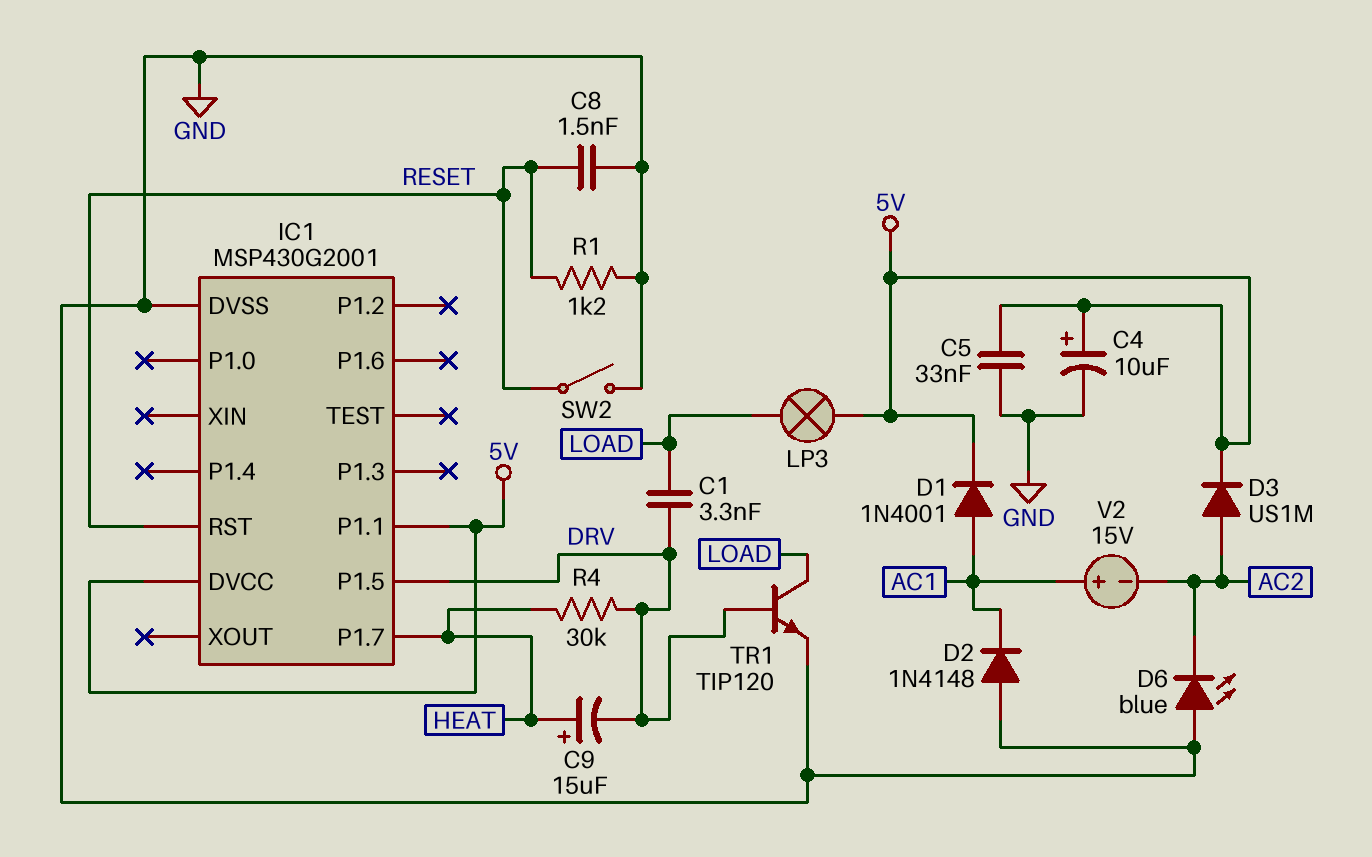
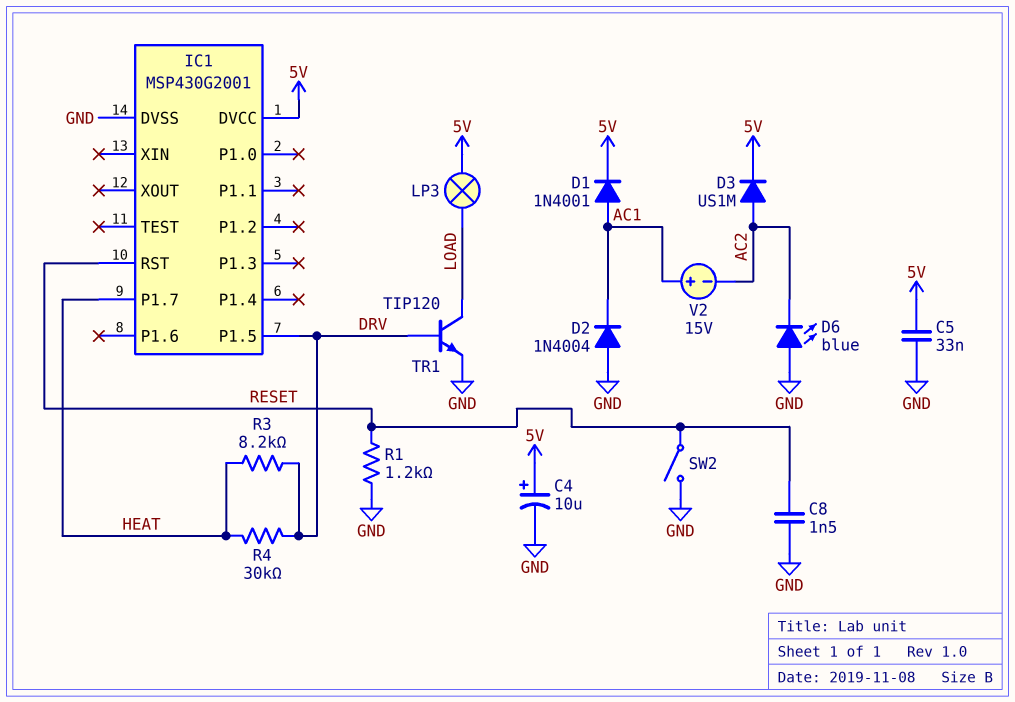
C1: 3.3nF (DRV, LOAD) -> none
C9: 15uF (plus HEAT, minus DRV) -> none
D2: diode 1N4148 (A GND, K AC1) -> diode 1N4004 (A GND, K AC1)
IC1 pin P1.1: 5V -> none
R3: none -> 8.2k (DRV, HEAT)

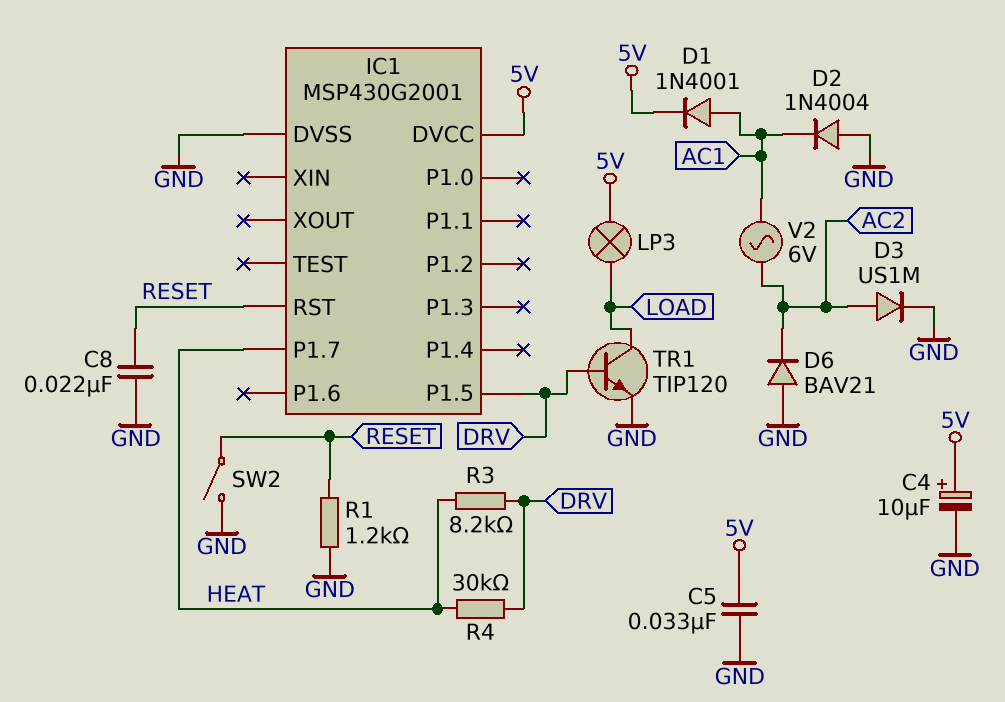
C8: 1.5nF (GND, RESET) -> 22nF (GND, RESET)
D3: diode US1M (A AC2, K 5V) -> diode US1M (A AC2, K GND)
D6: LED blue (A GND, K AC2) -> diode BAV21 (A GND, K AC2)
V2: 15V (plus AC1, minus AC2) -> AC 6V (AC1, AC2)

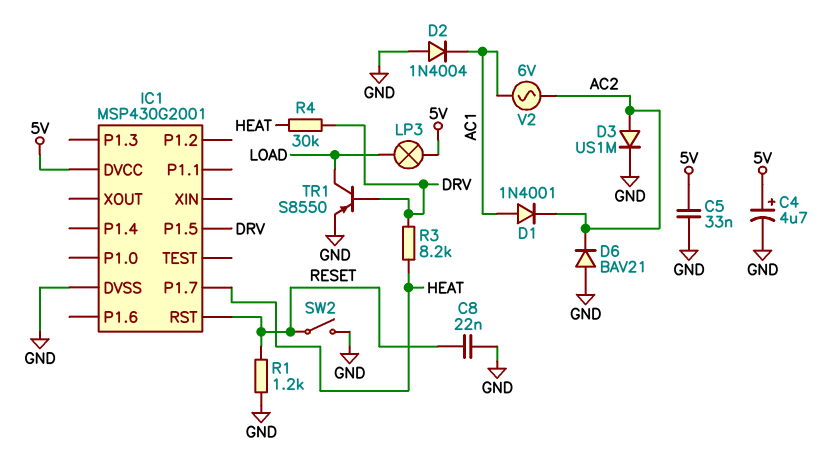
C4: 10uF (plus 5V, minus GND) -> 4.7uF (plus 5V, minus GND)
D1: diode 1N4001 (A AC1, K 5V) -> diode 1N4001 (A AC1, K AC2)
TR1: NPN TIP120 (B DRV, C LOAD, E GND) -> PNP S8550 (B DRV, C LOAD, E GND)

